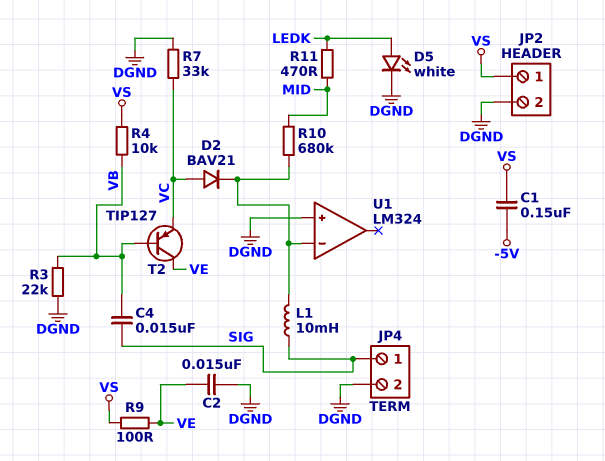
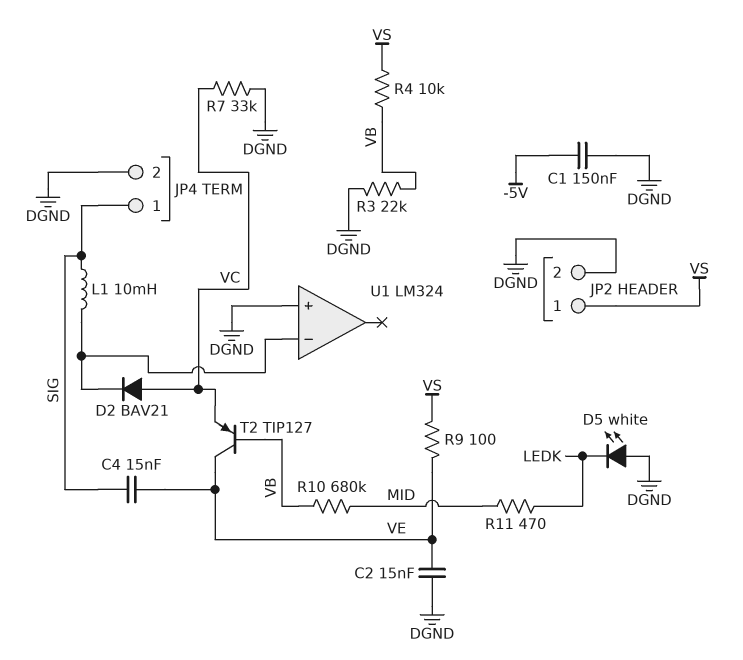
C1: 150nF (-5V, VS) -> 150nF (-5V, DGND)
C4: 15nF (SIG, VB) -> 15nF (SIG, VE)
D5: LED white (A LEDK, K DGND) -> LED white (A DGND, K LEDK)
R10: 680k (MID, U1/in-) -> 680k (MID, VB)

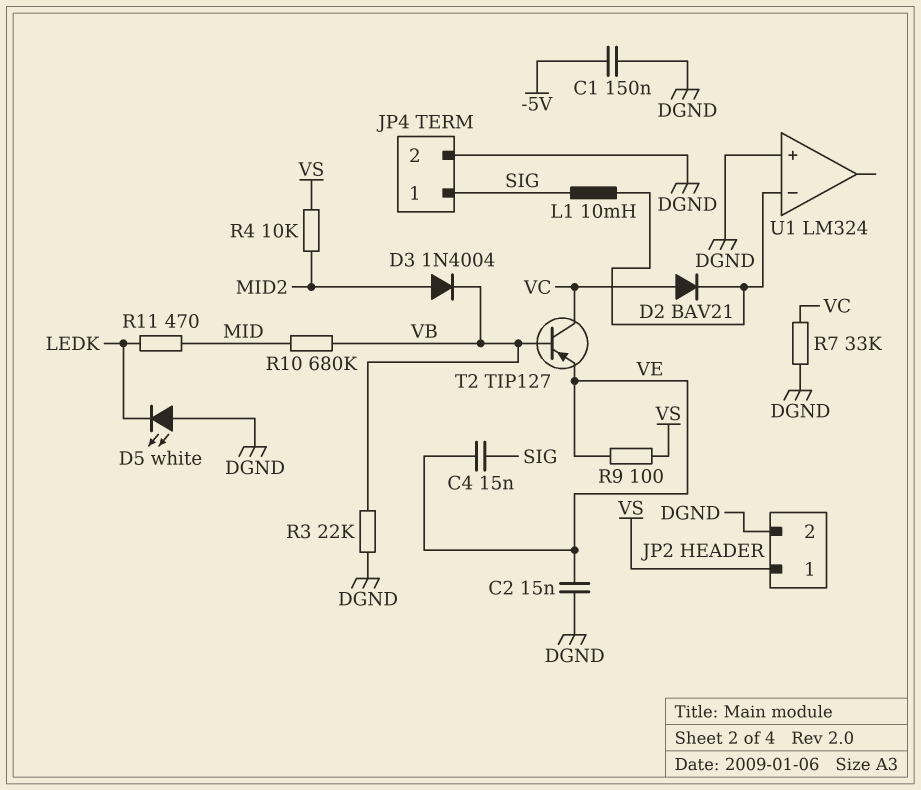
D3: none -> diode 1N4004 (A MID2, K VB)
R4: 10k (VB, VS) -> 10k (MID2, VS)
T2: PNP TIP127 (B VB, C VE, E VC) -> PNP TIP127 (B VB, C VC, E VE)

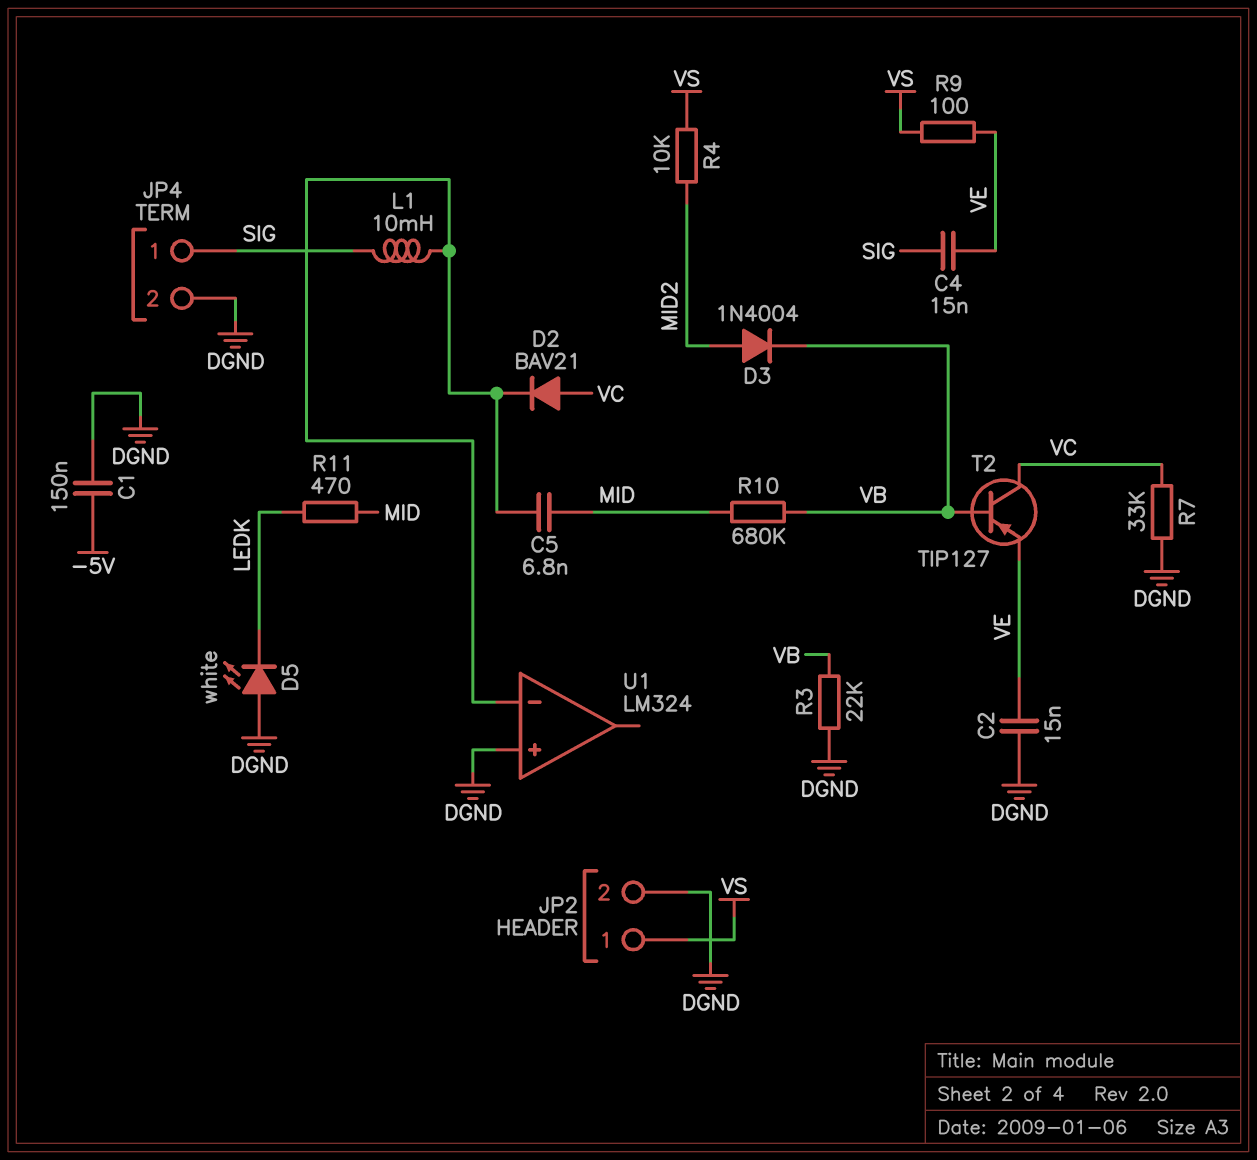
C5: none -> 6.8nF (MID, U1/in-)

